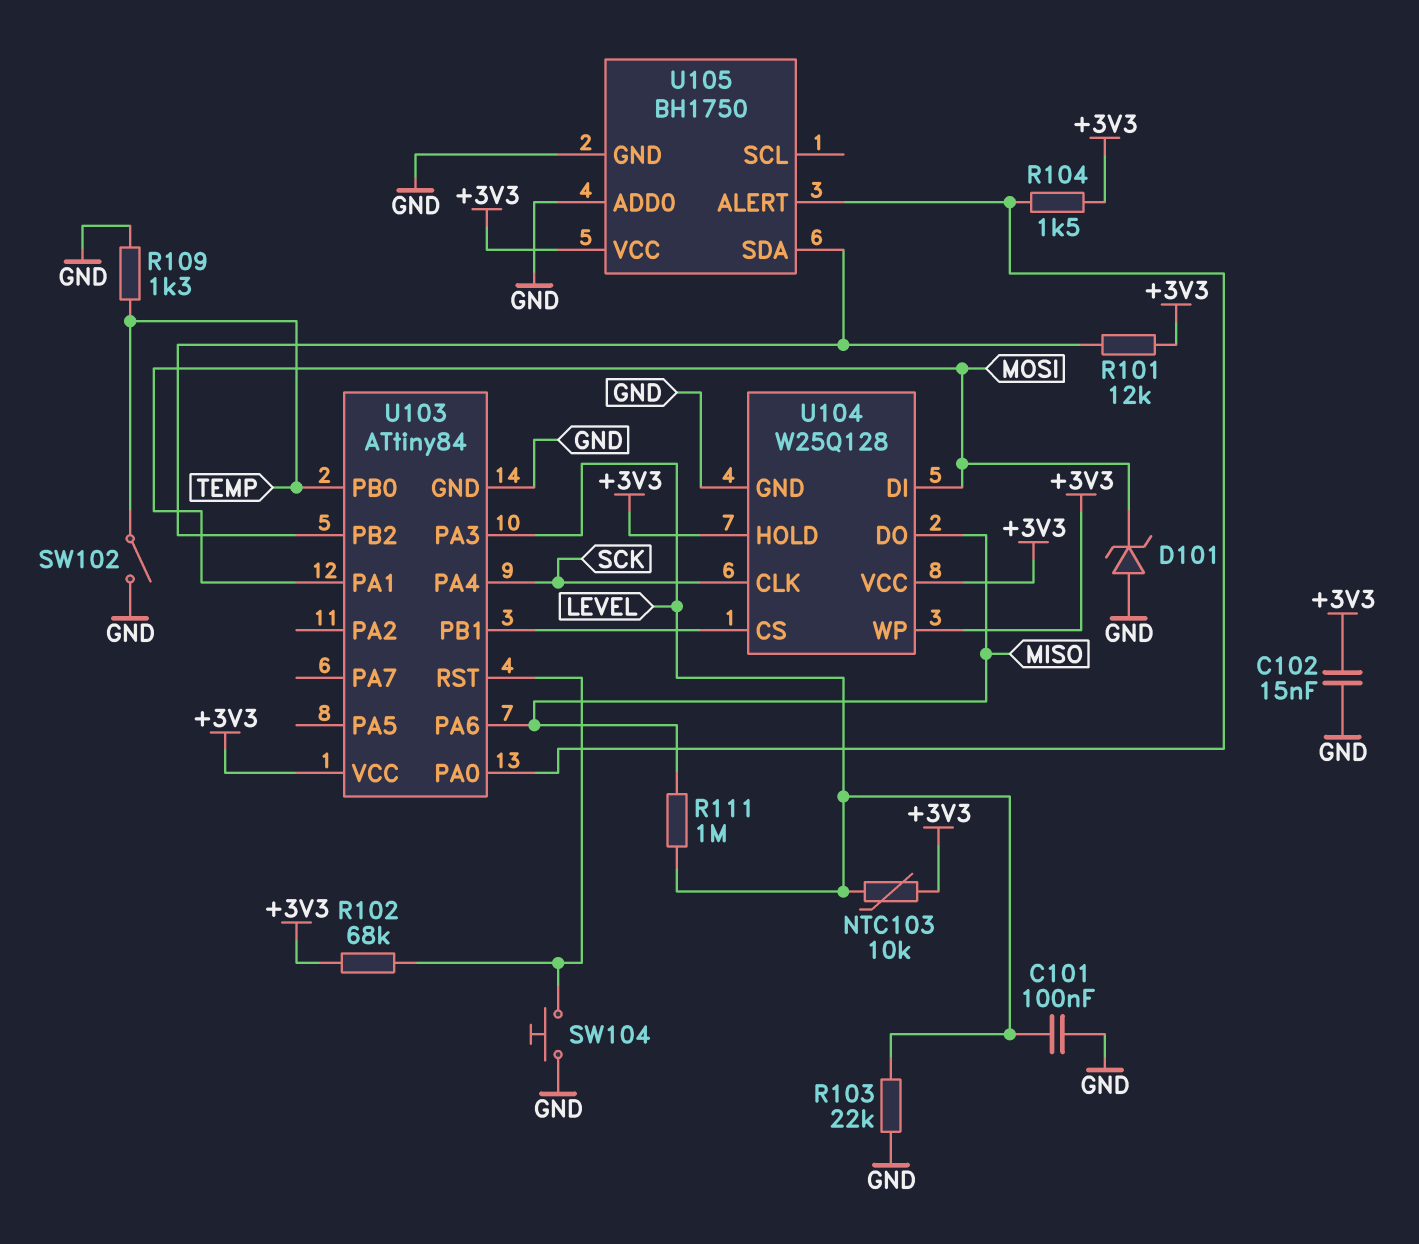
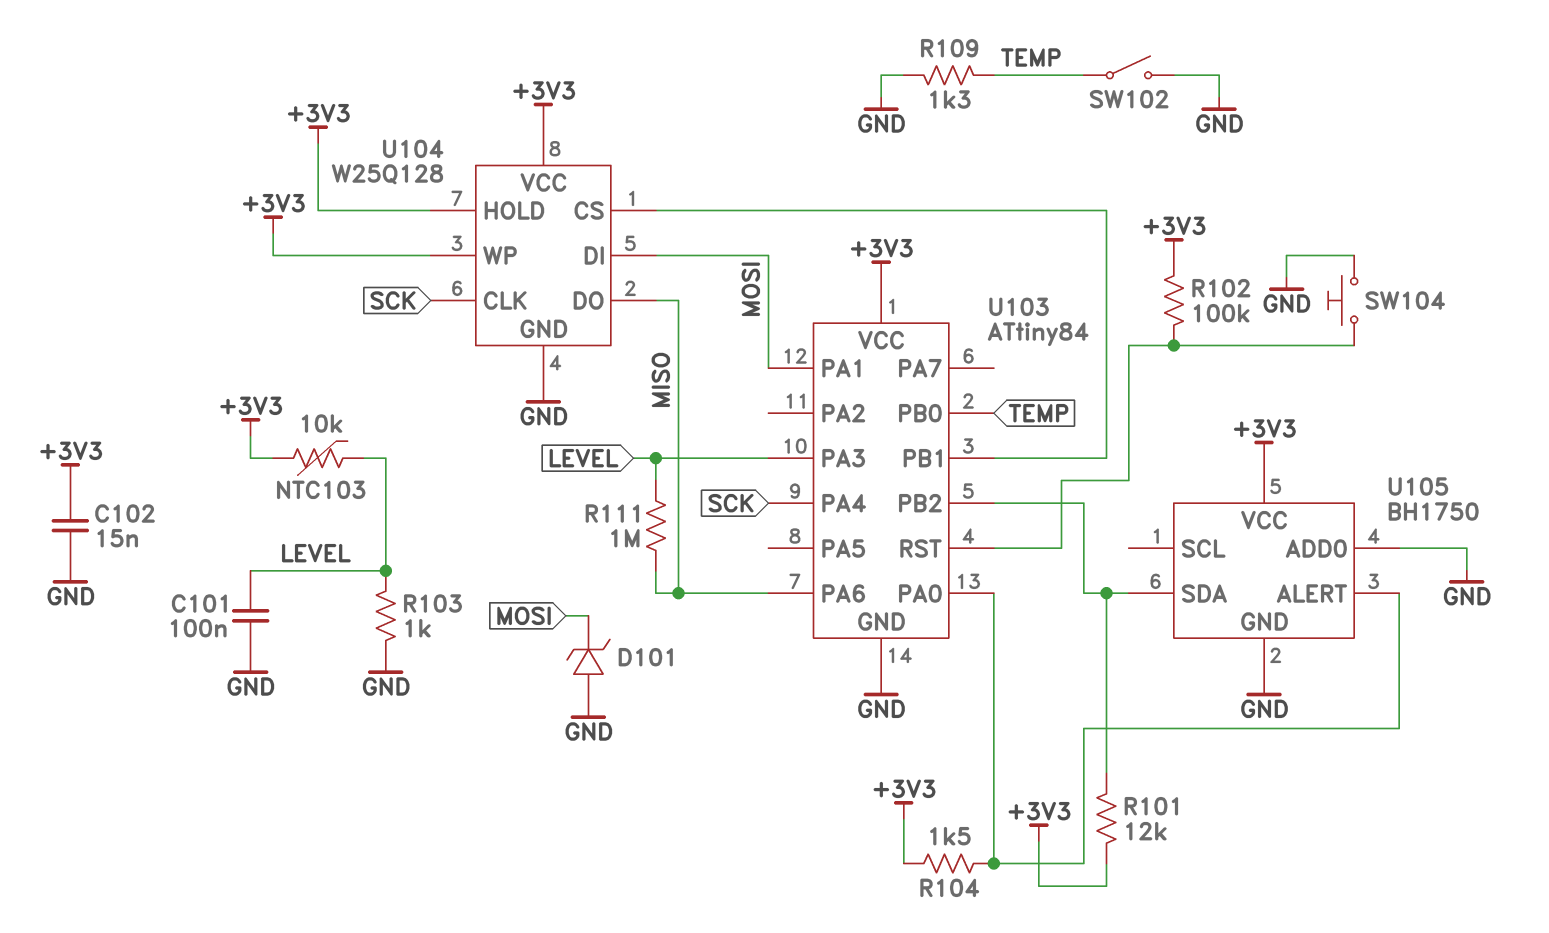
R102: 68k (+3V3, U103/RST) -> 100k (+3V3, U103/RST)
R103: 22k (GND, LEVEL) -> 1k (GND, LEVEL)

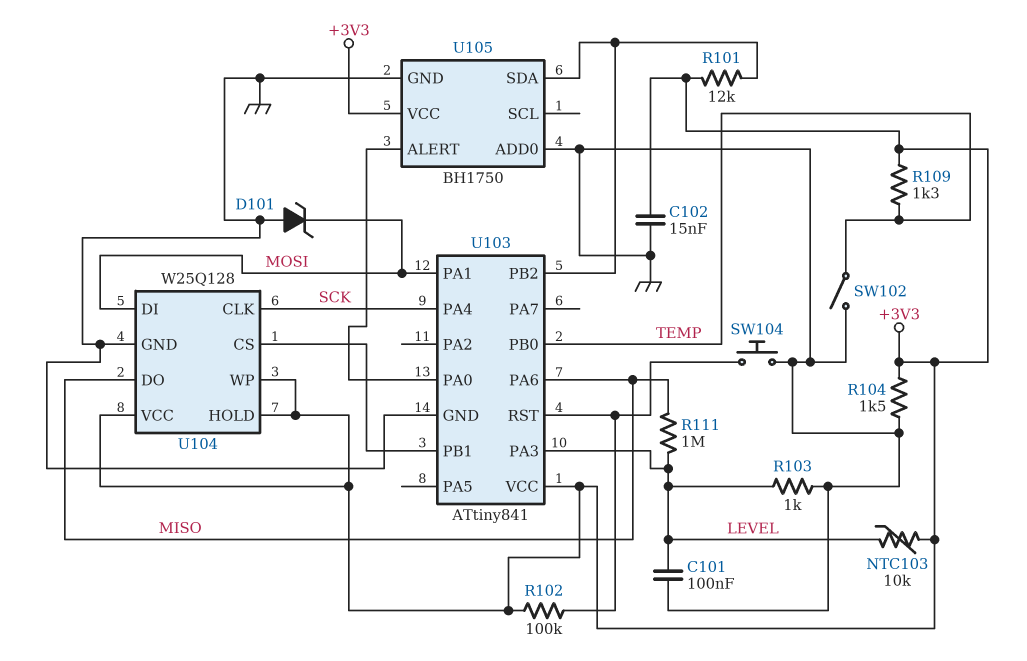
R104: 1.5k (+3V3, U103/PA0) -> 1.5k (+3V3, GND)
R109: 1.3k (GND, TEMP) -> 1.3k (+3V3, TEMP)
U103: ATtiny84 -> ATtiny841

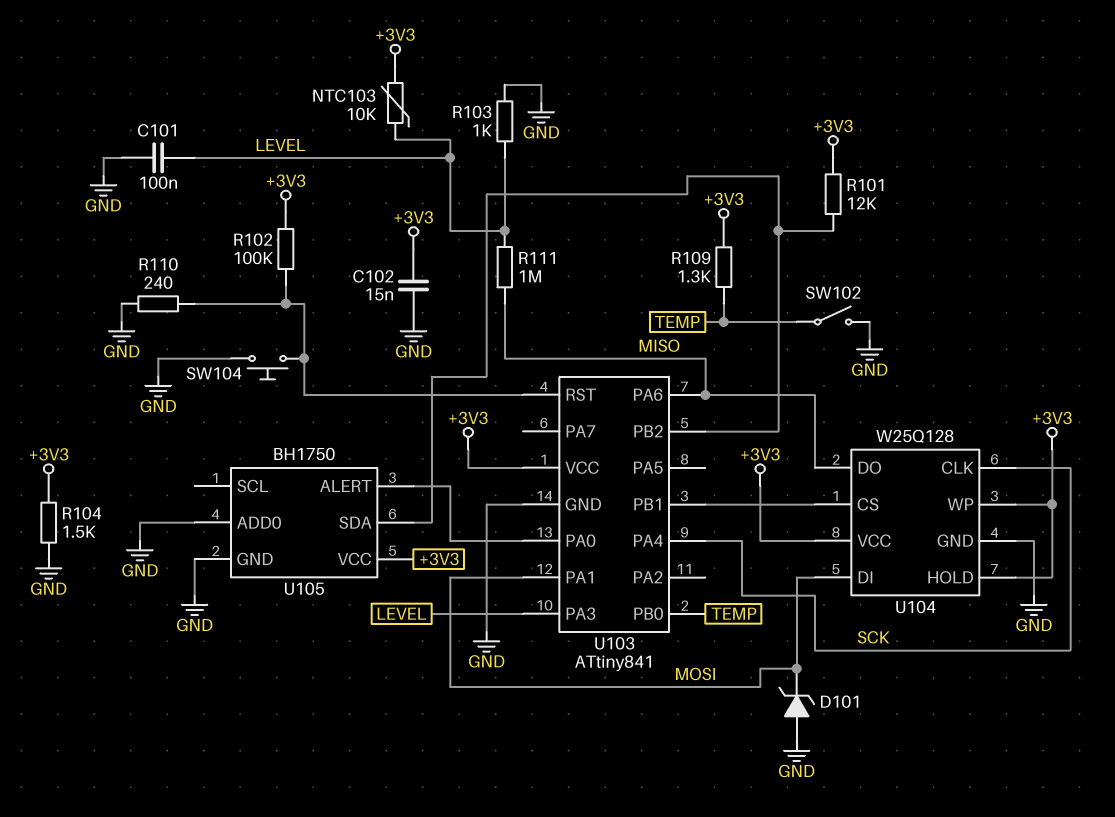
R110: none -> 240 (GND, U103/RST)

